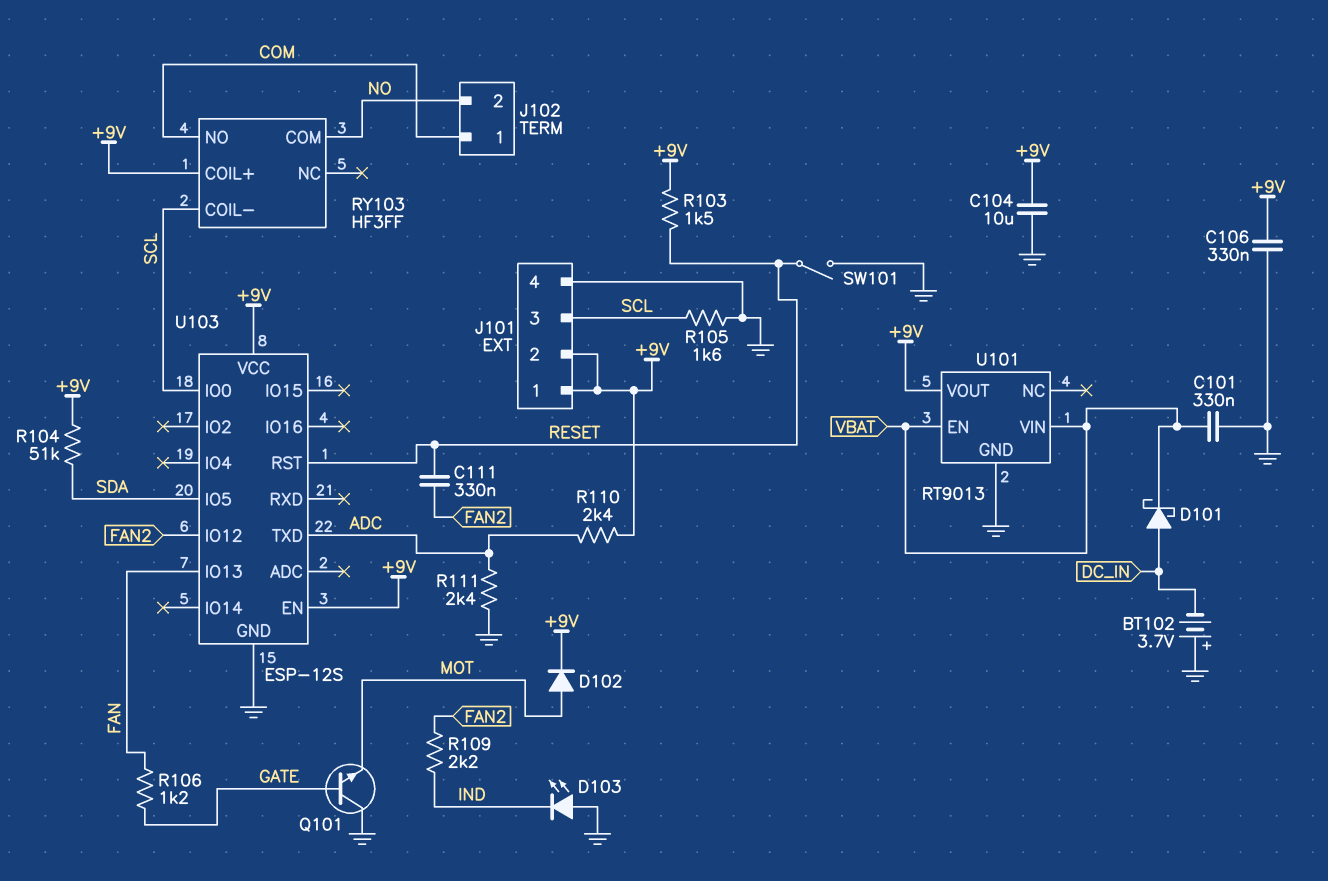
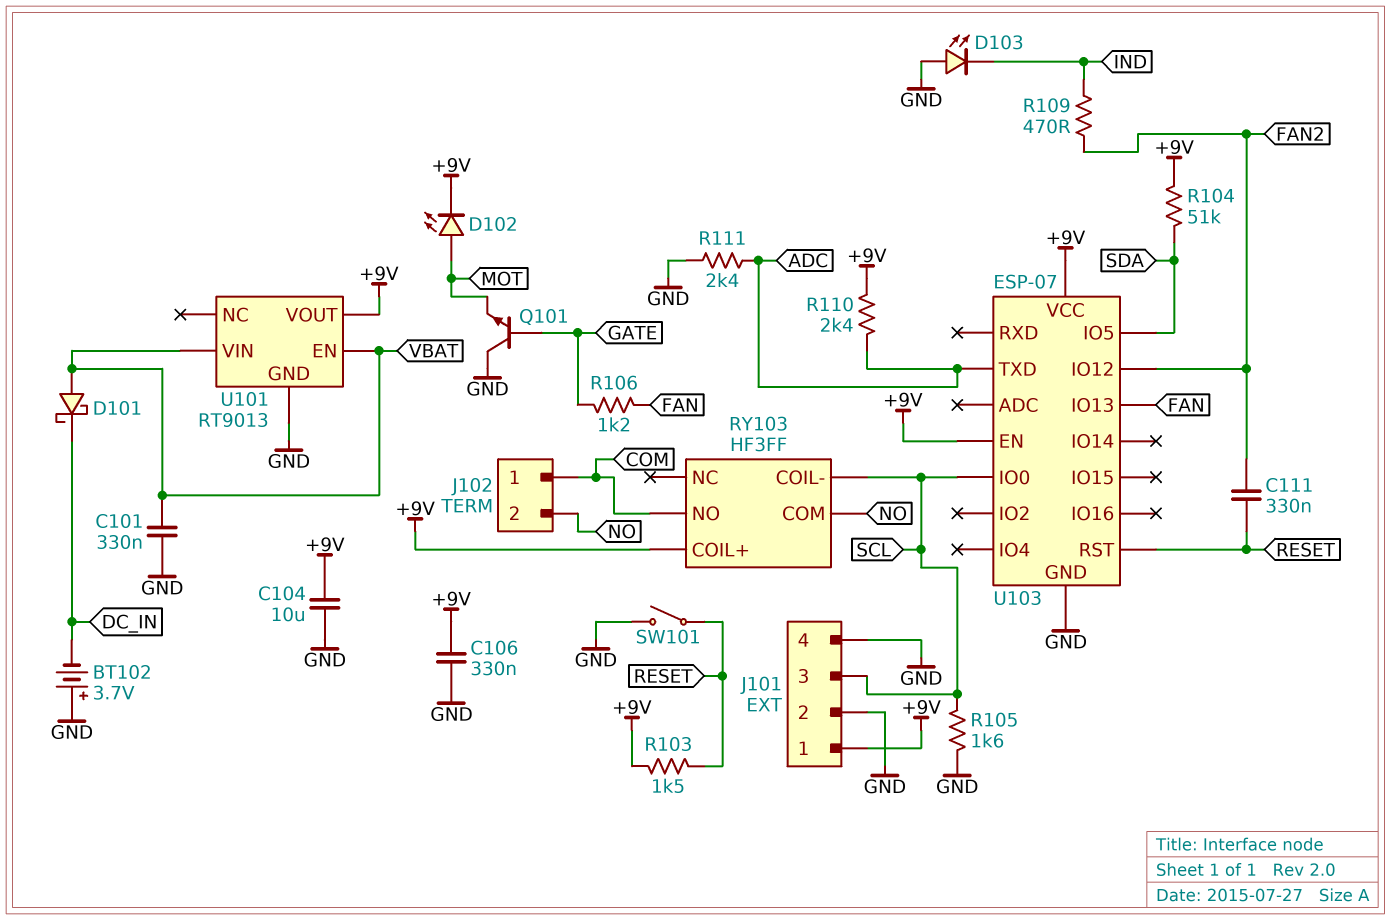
D101: schottky (A DC_IN, K VBAT) -> schottky (A VBAT, K DC_IN)
D102: diode (A MOT, K +9V) -> LED (A MOT, K +9V)
J101 pin 2: +9V -> GND
R109: 2.2k (FAN2, IND) -> 470 (FAN2, IND)
U103: ESP-12S -> ESP-07

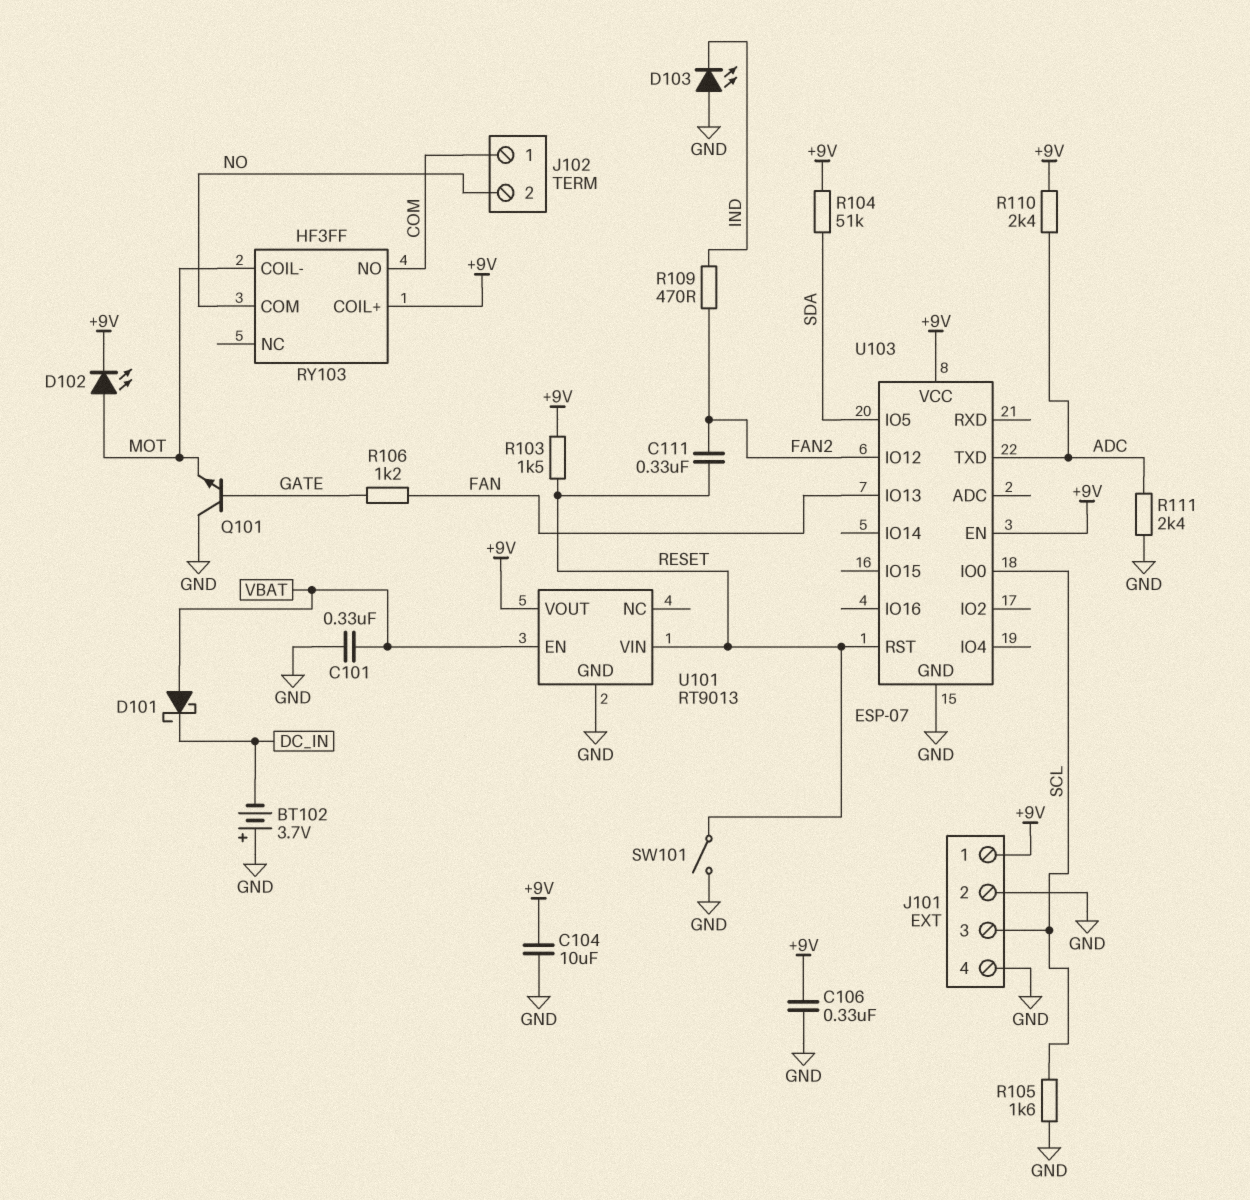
RY103 pin COIL-: SCL -> MOT
U101 pin VIN: VBAT -> RESET

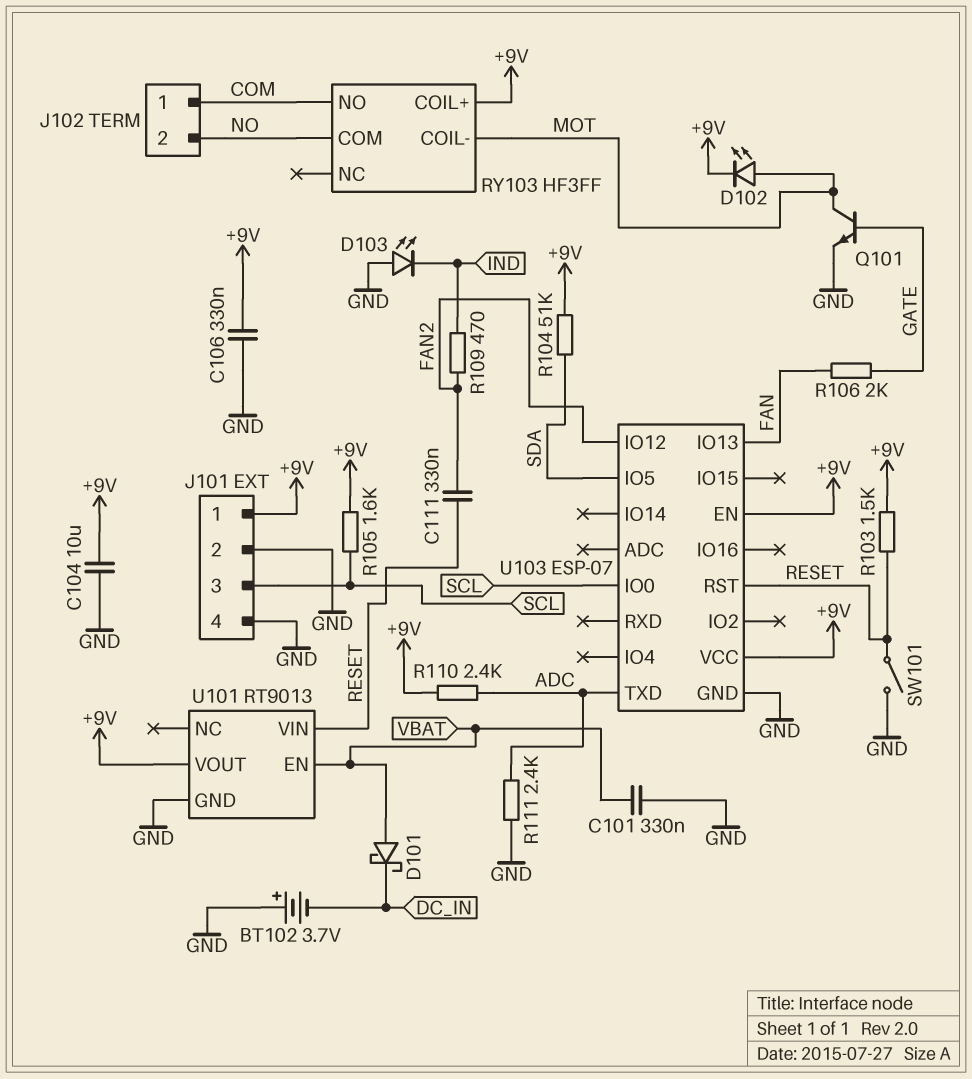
Q101: NPN (B GATE, C GND, E MOT) -> NPN (B GATE, C MOT, E GND)
R105: 1.6k (GND, SCL) -> 1.6k (+9V, SCL)
R106: 1.2k (FAN, GATE) -> 2k (FAN, GATE)

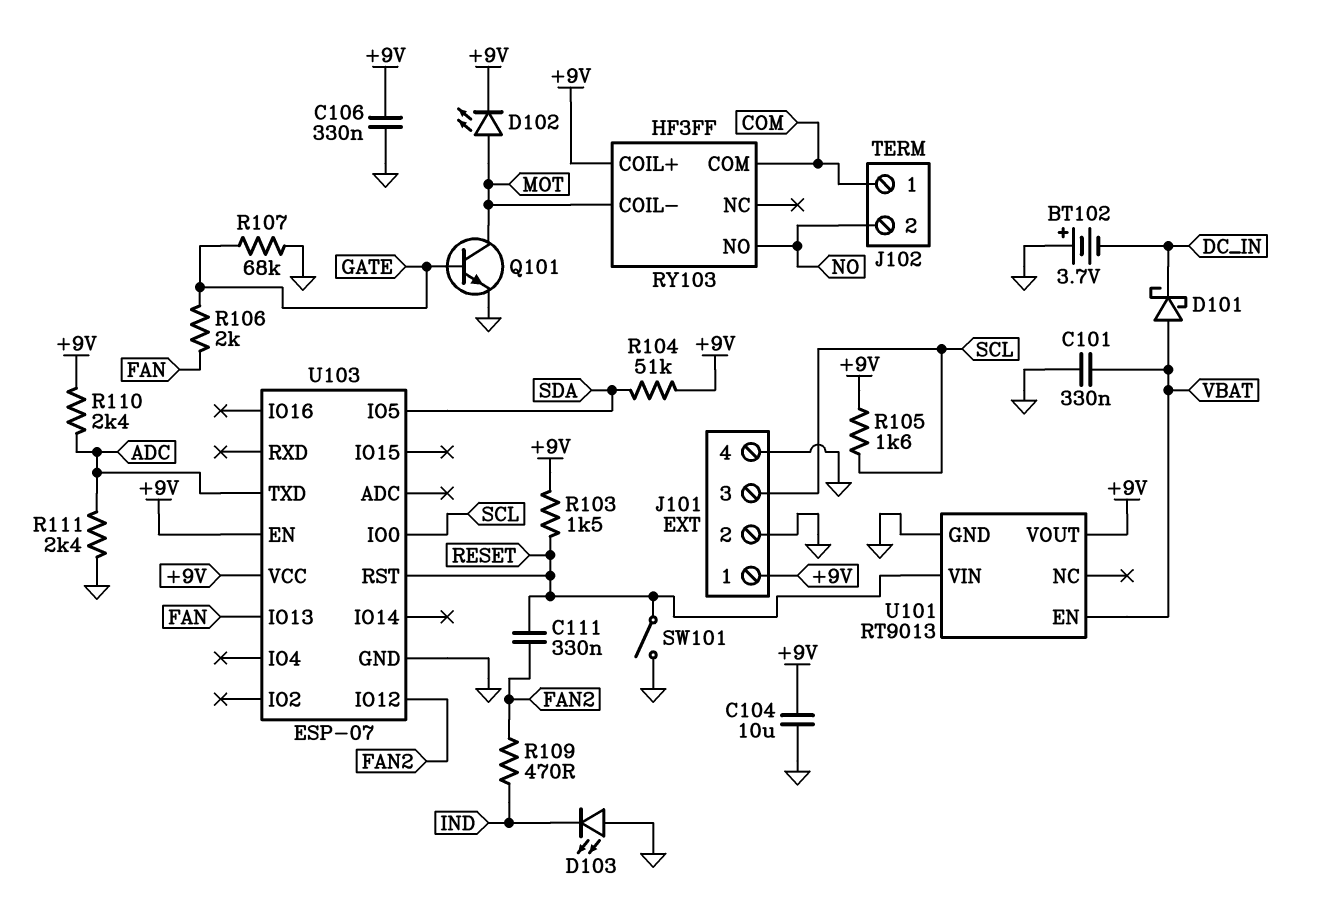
R107: none -> 68k (GATE, GND)
RY103 pin COM: NO -> COM
RY103 pin NO: COM -> NO

